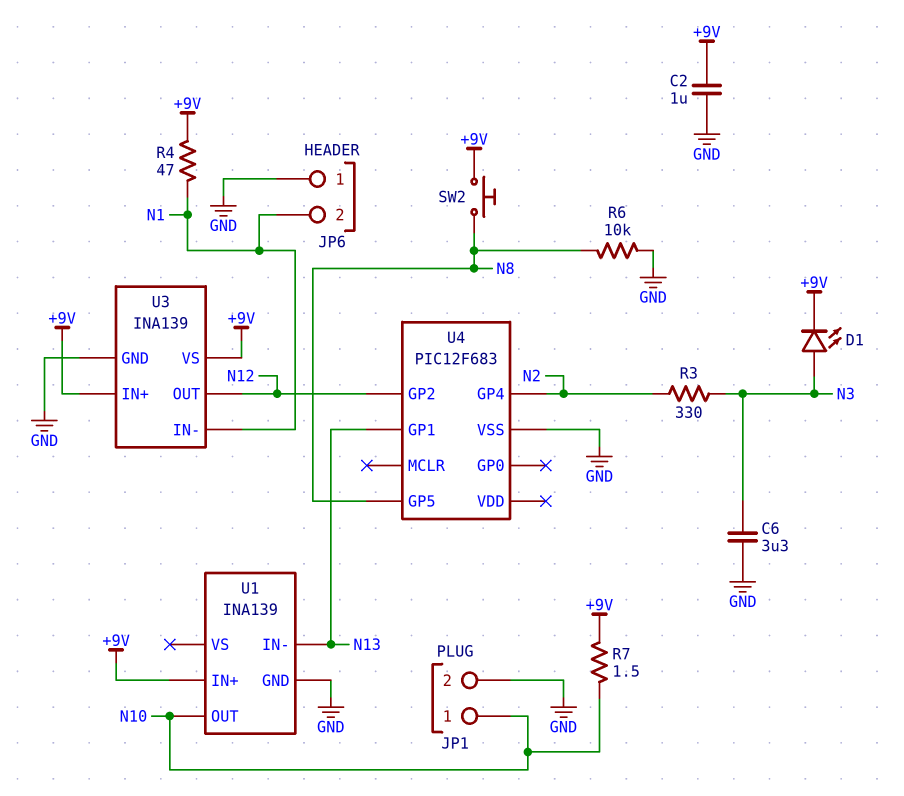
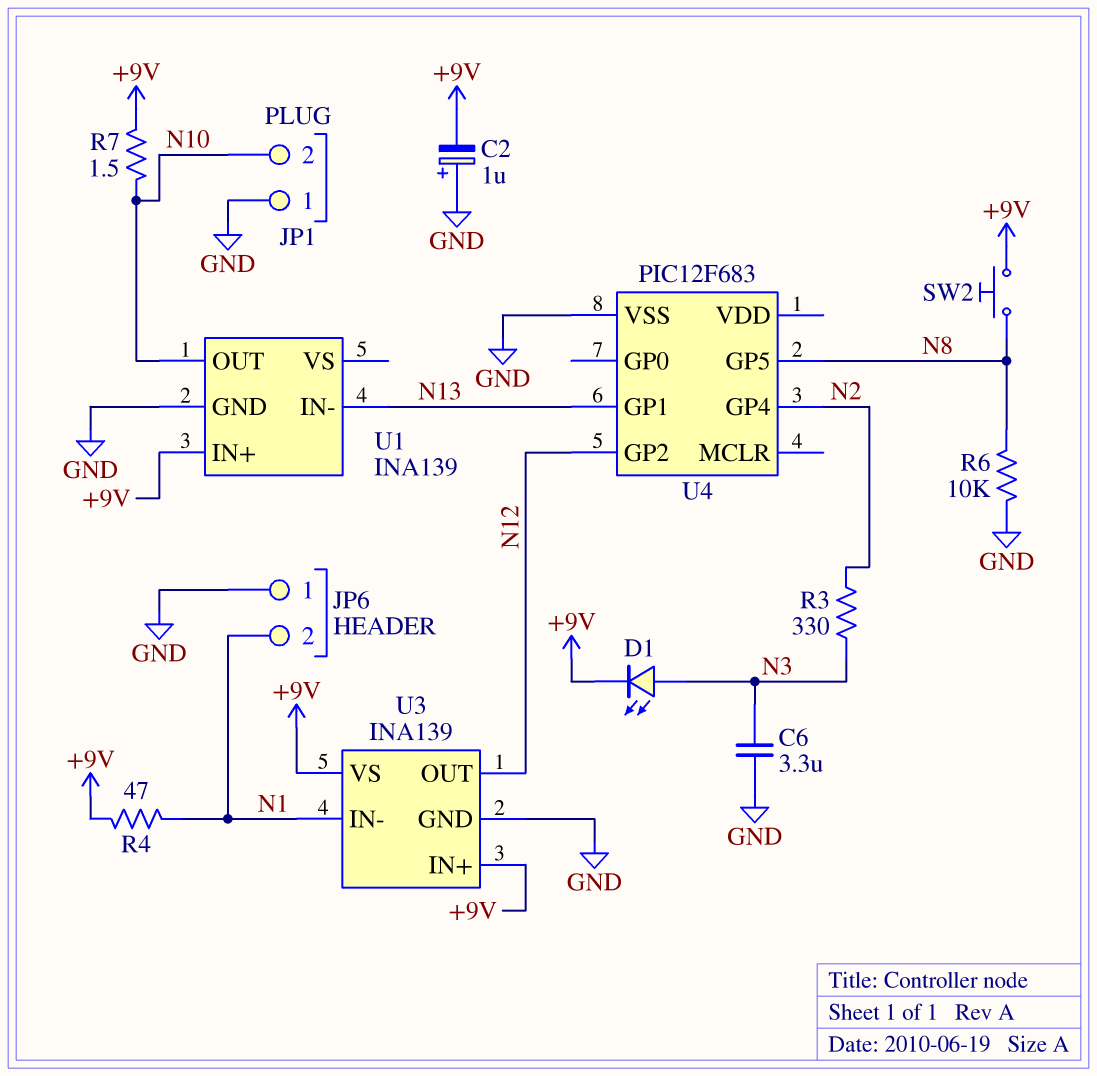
C2: 1uF (+9V, GND) -> 1uF (plus GND, minus +9V)
JP1 pin 1: N10 -> GND
JP1 pin 2: GND -> N10

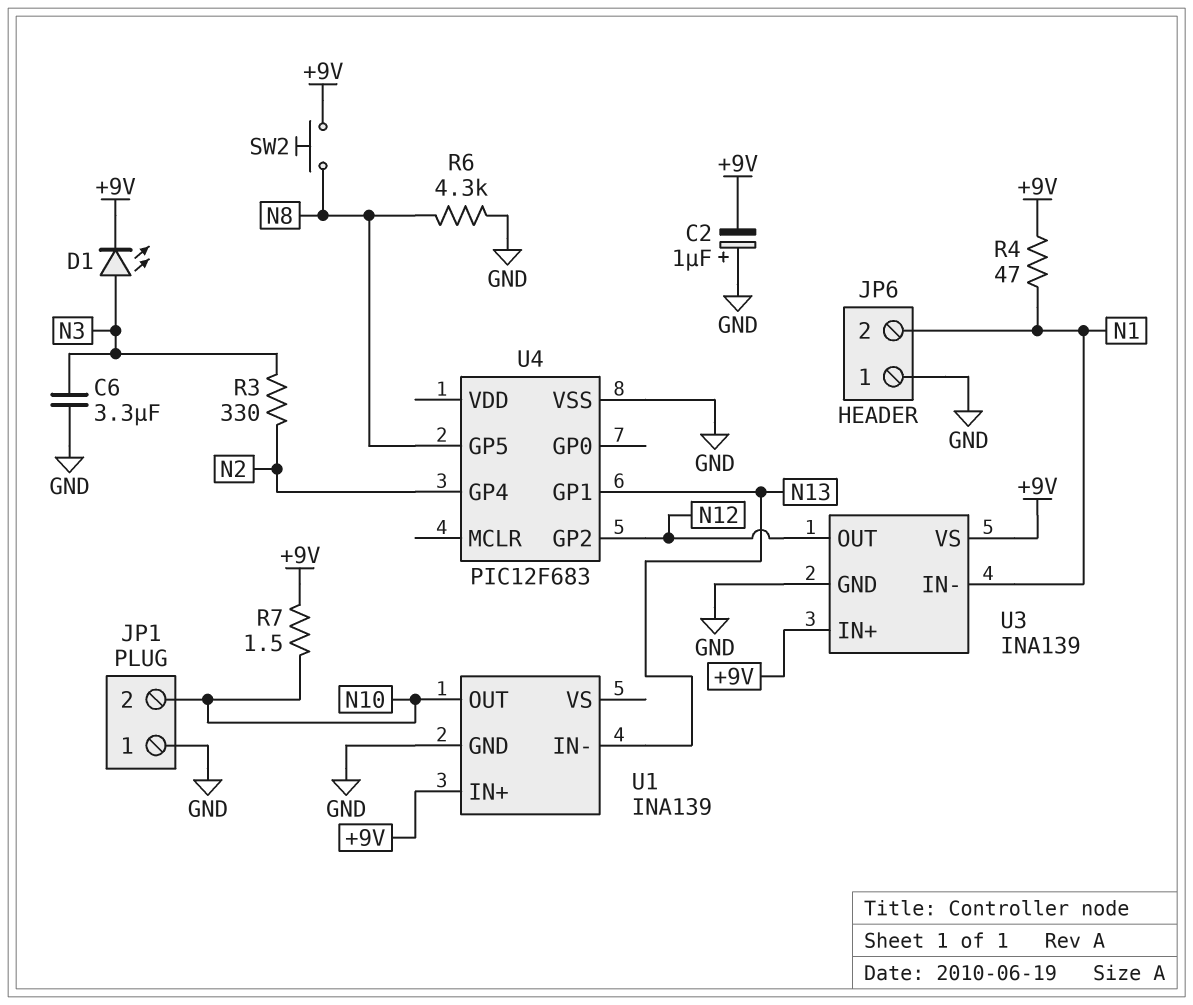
R6: 10k (GND, N8) -> 4.3k (GND, N8)

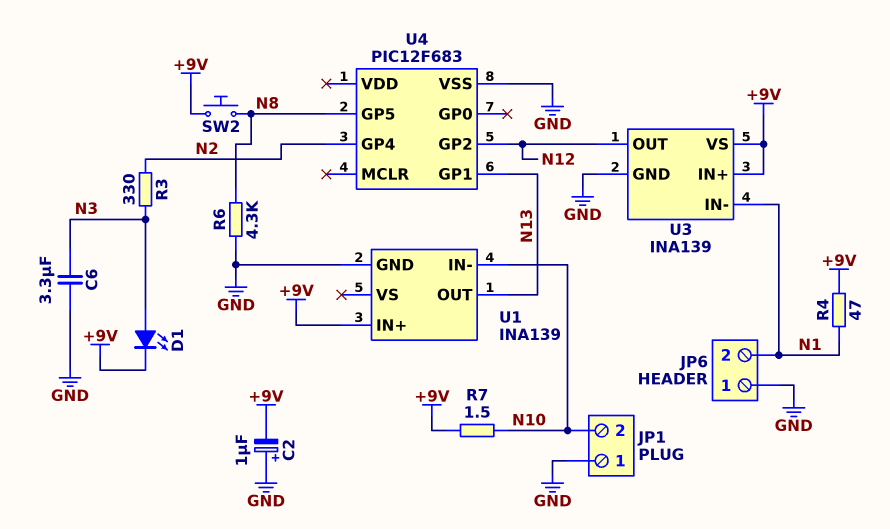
U1 pin IN-: N13 -> N10
U1 pin OUT: N10 -> N13

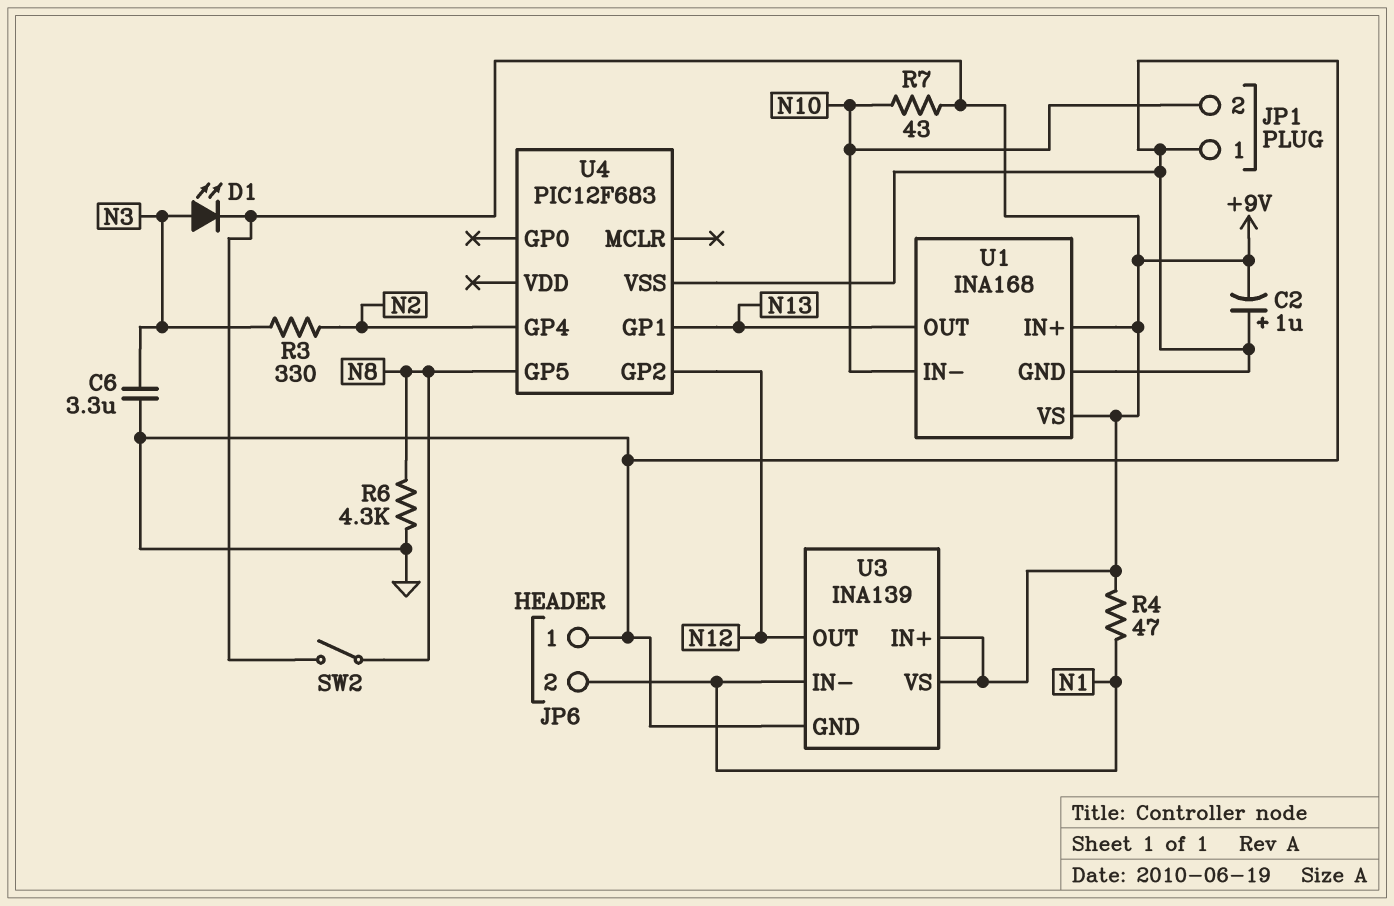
R7: 1.5 (+9V, N10) -> 43 (+9V, N10)
SW2: button (+9V, N8) -> switch (+9V, N8)
U1: INA139 -> INA168
U1 pin VS: none -> +9V

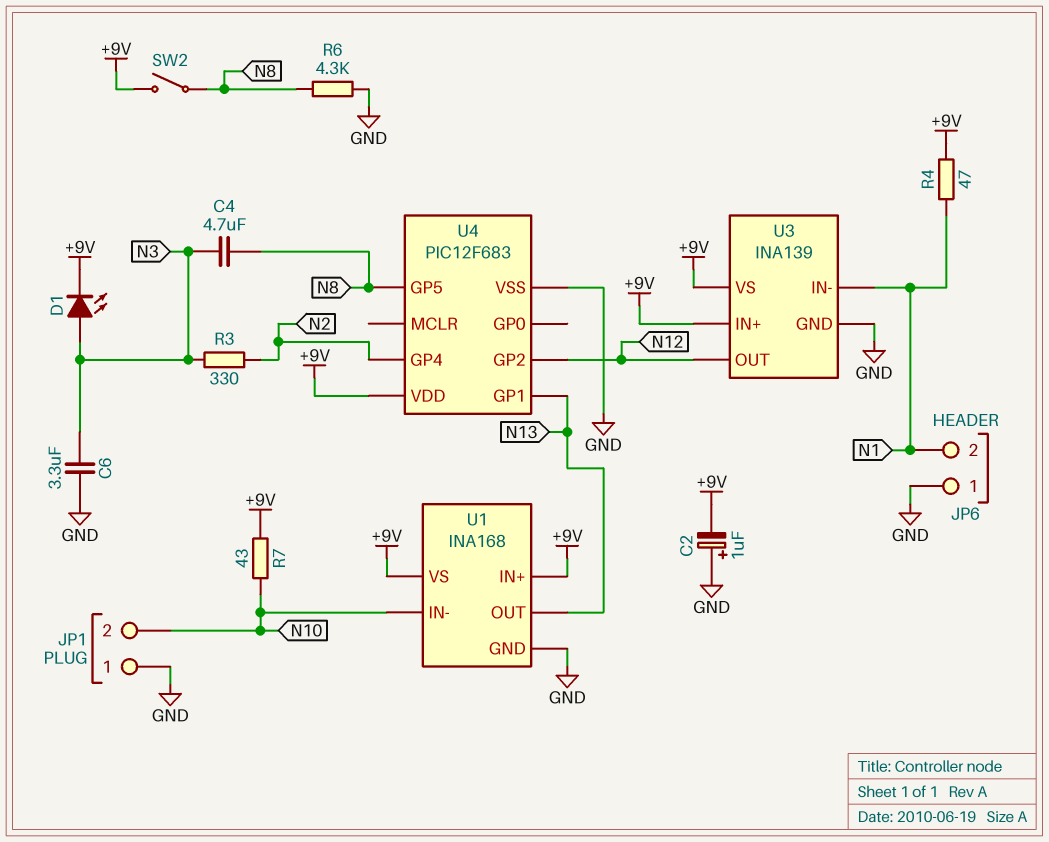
C4: none -> 4.7uF (N3, N8)
U4 pin VDD: none -> +9V

